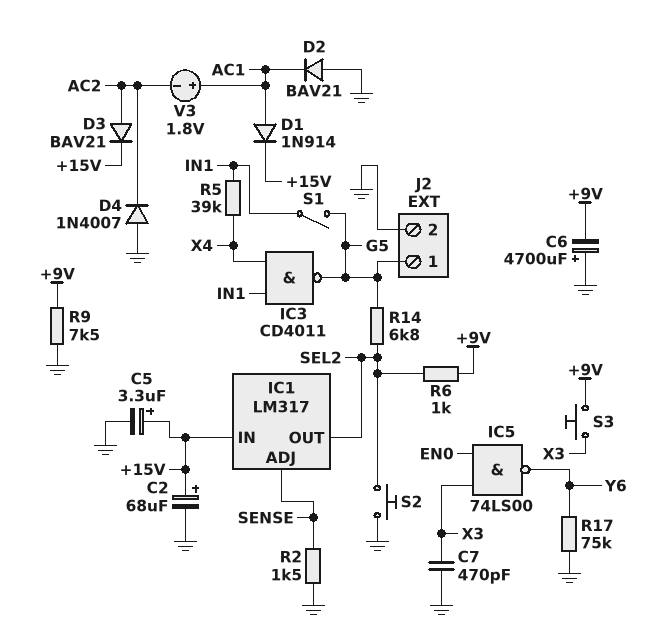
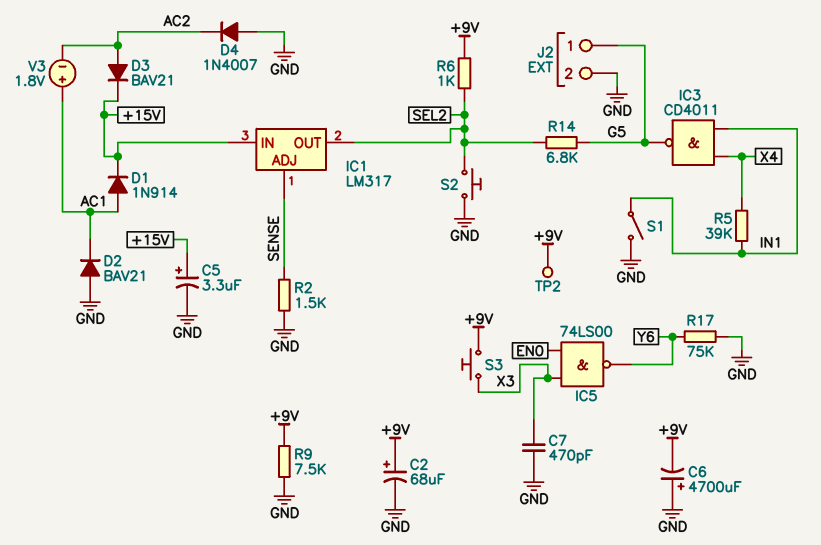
C2: 68uF (plus +15V, minus GND) -> 68uF (plus +9V, minus GND)
S1: switch (G5, IN1) -> switch (GND, IN1)
TP2: none -> test point (+9V)

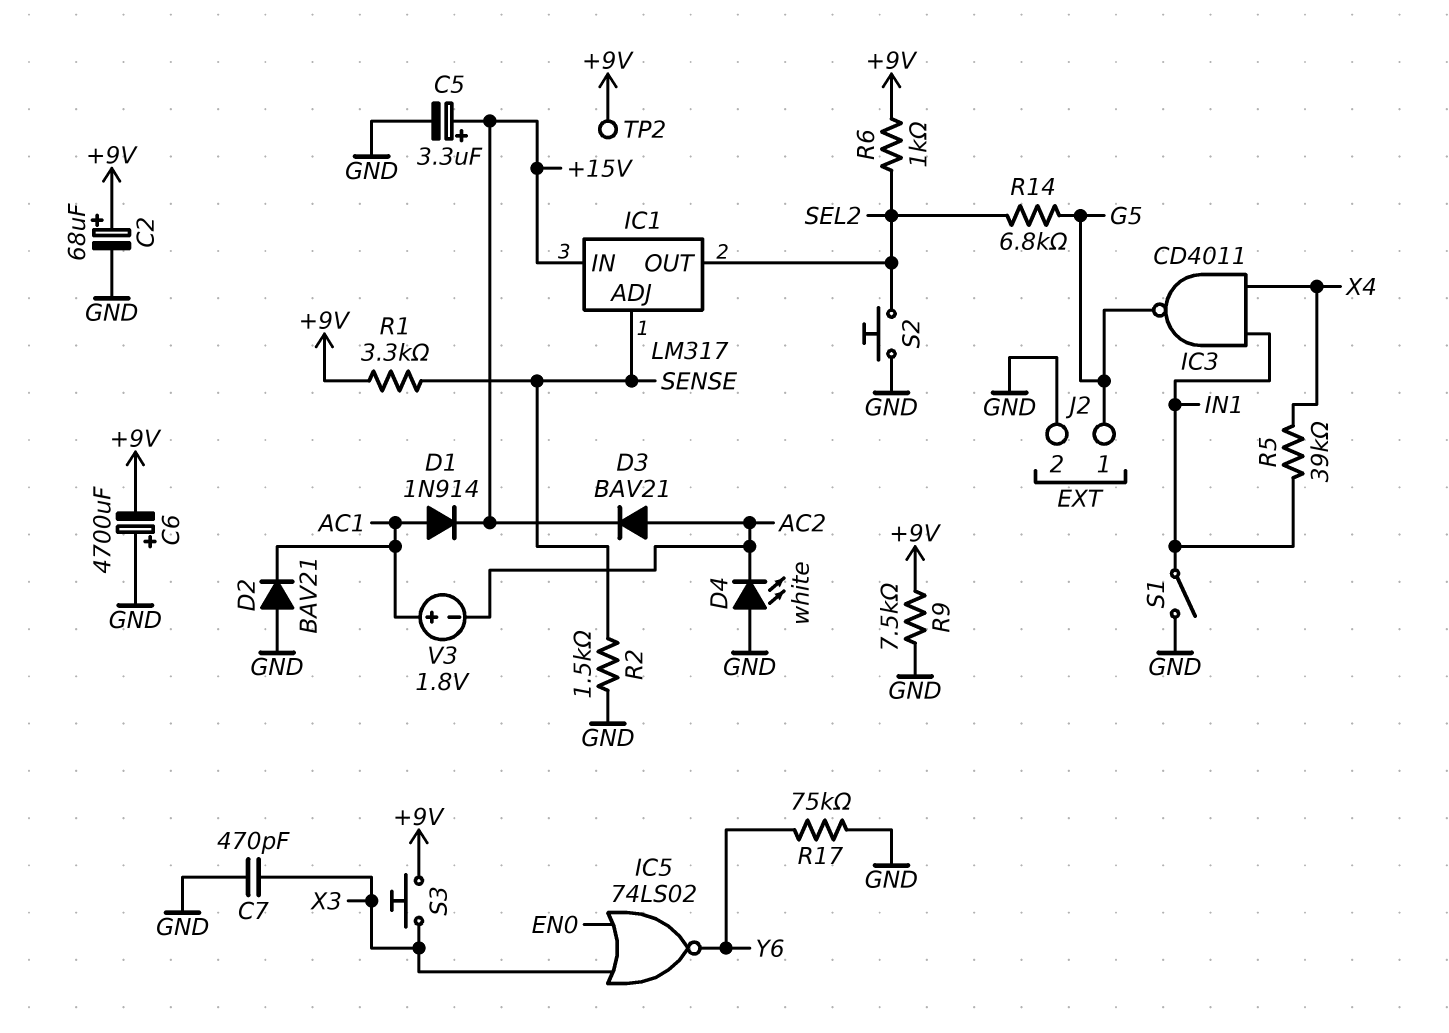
D4: diode 1N4007 (A GND, K AC2) -> LED white (A GND, K AC2)
IC5: NAND 74LS00 (in EN0, in X3, out Y6) -> NOR 74LS02 (in EN0, in X3, out Y6)
R1: none -> 3.3k (+9V, SENSE)

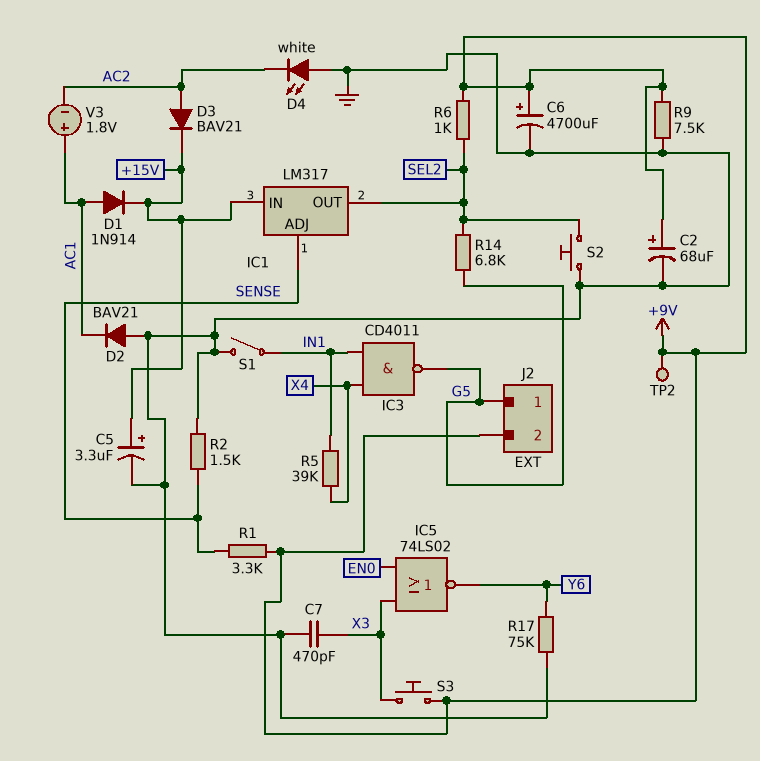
C6: 4700uF (plus GND, minus +9V) -> 4700uF (plus +9V, minus GND)
J2 pin 2: GND -> +9V

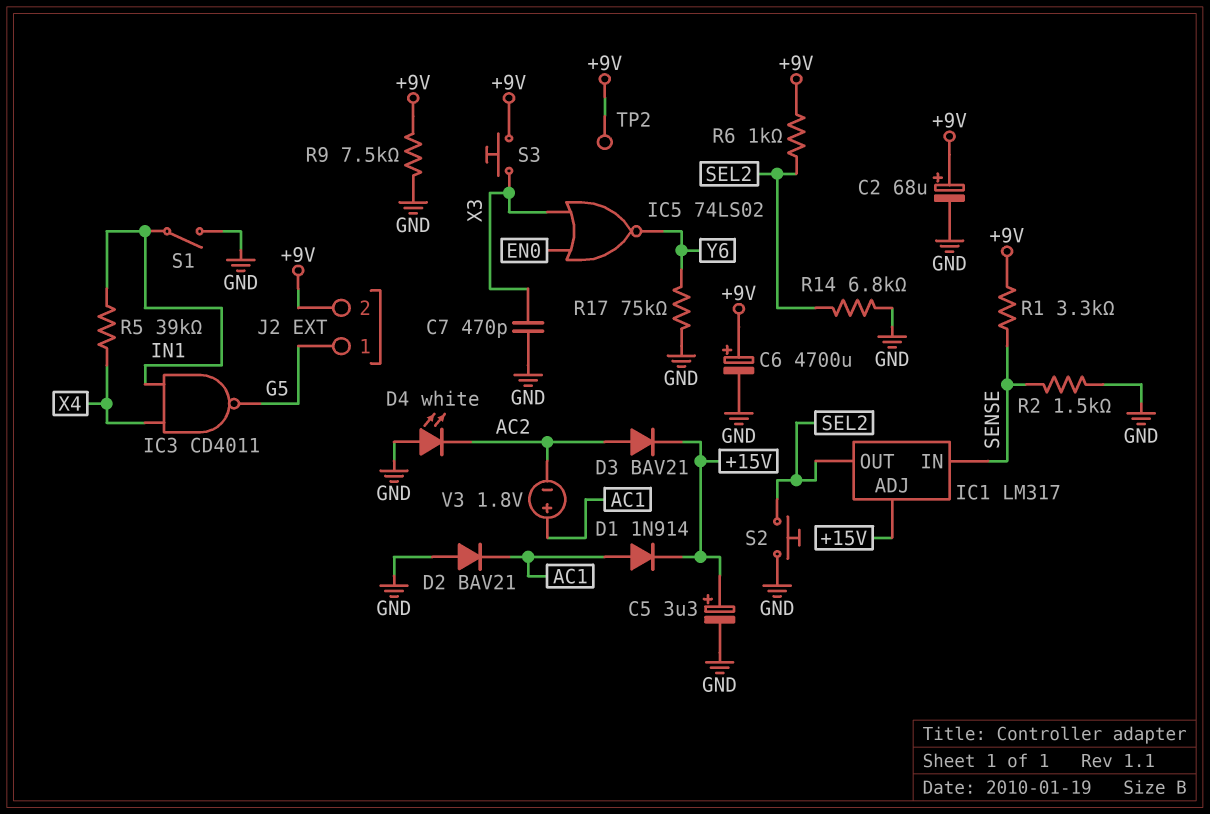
IC1 pin ADJ: SENSE -> +15V
IC1 pin IN: +15V -> SENSE
R14: 6.8k (G5, SEL2) -> 6.8k (GND, SEL2)

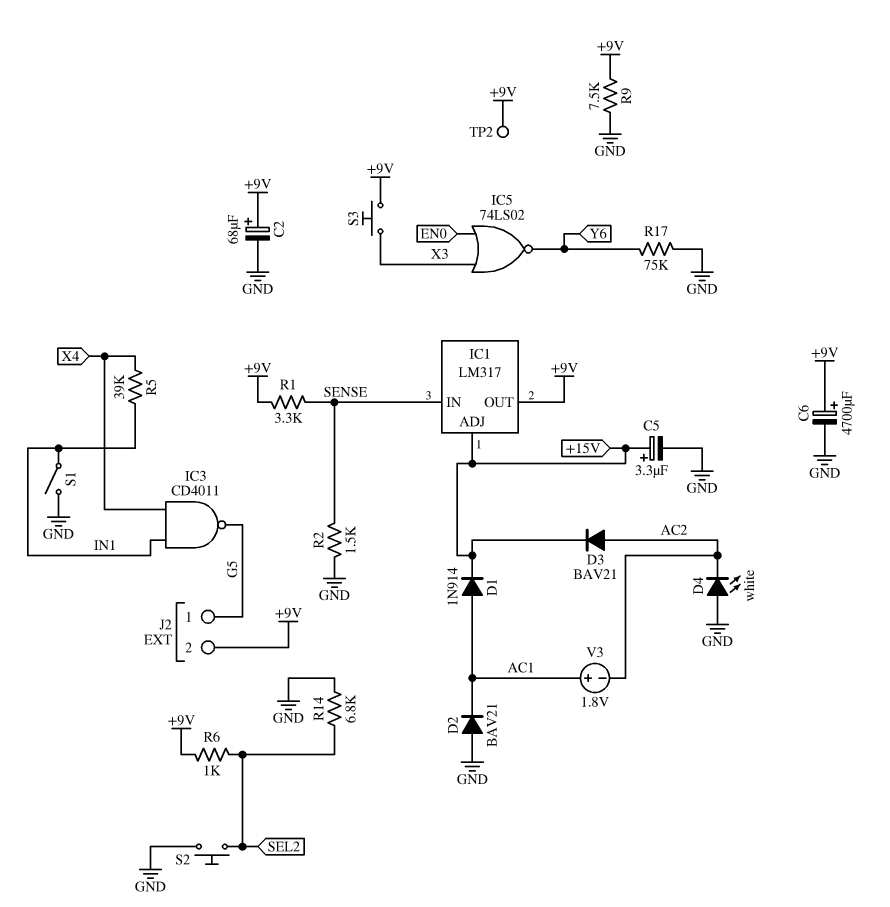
C7: 470pF (GND, X3) -> none
IC1 pin OUT: SEL2 -> +9V

